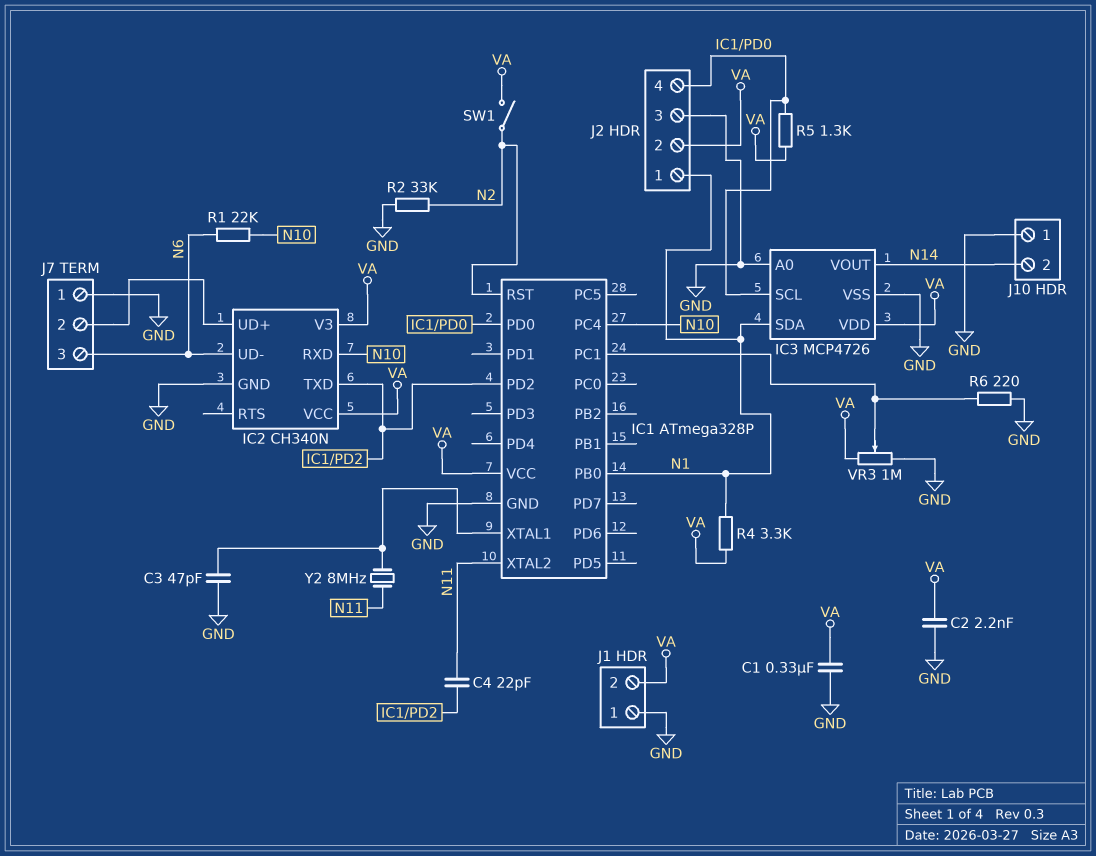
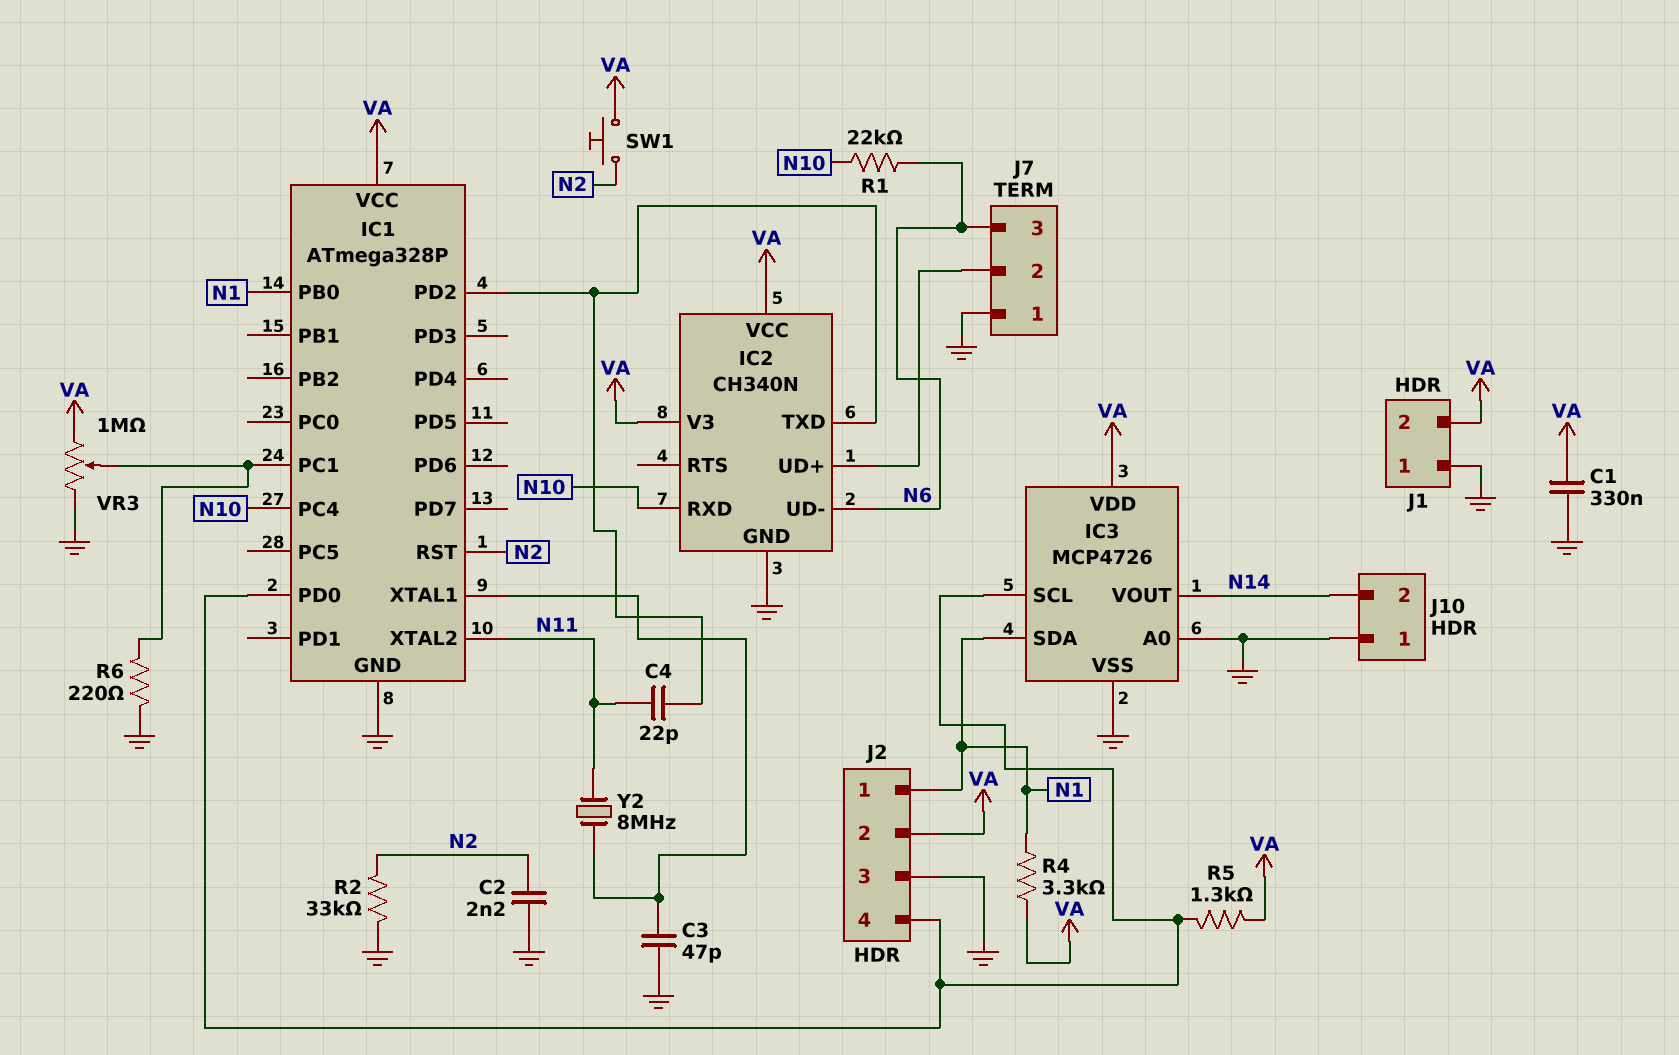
C2: 2.2nF (GND, VA) -> 2.2nF (GND, N2)
SW1: switch (N2, VA) -> button (N2, VA)

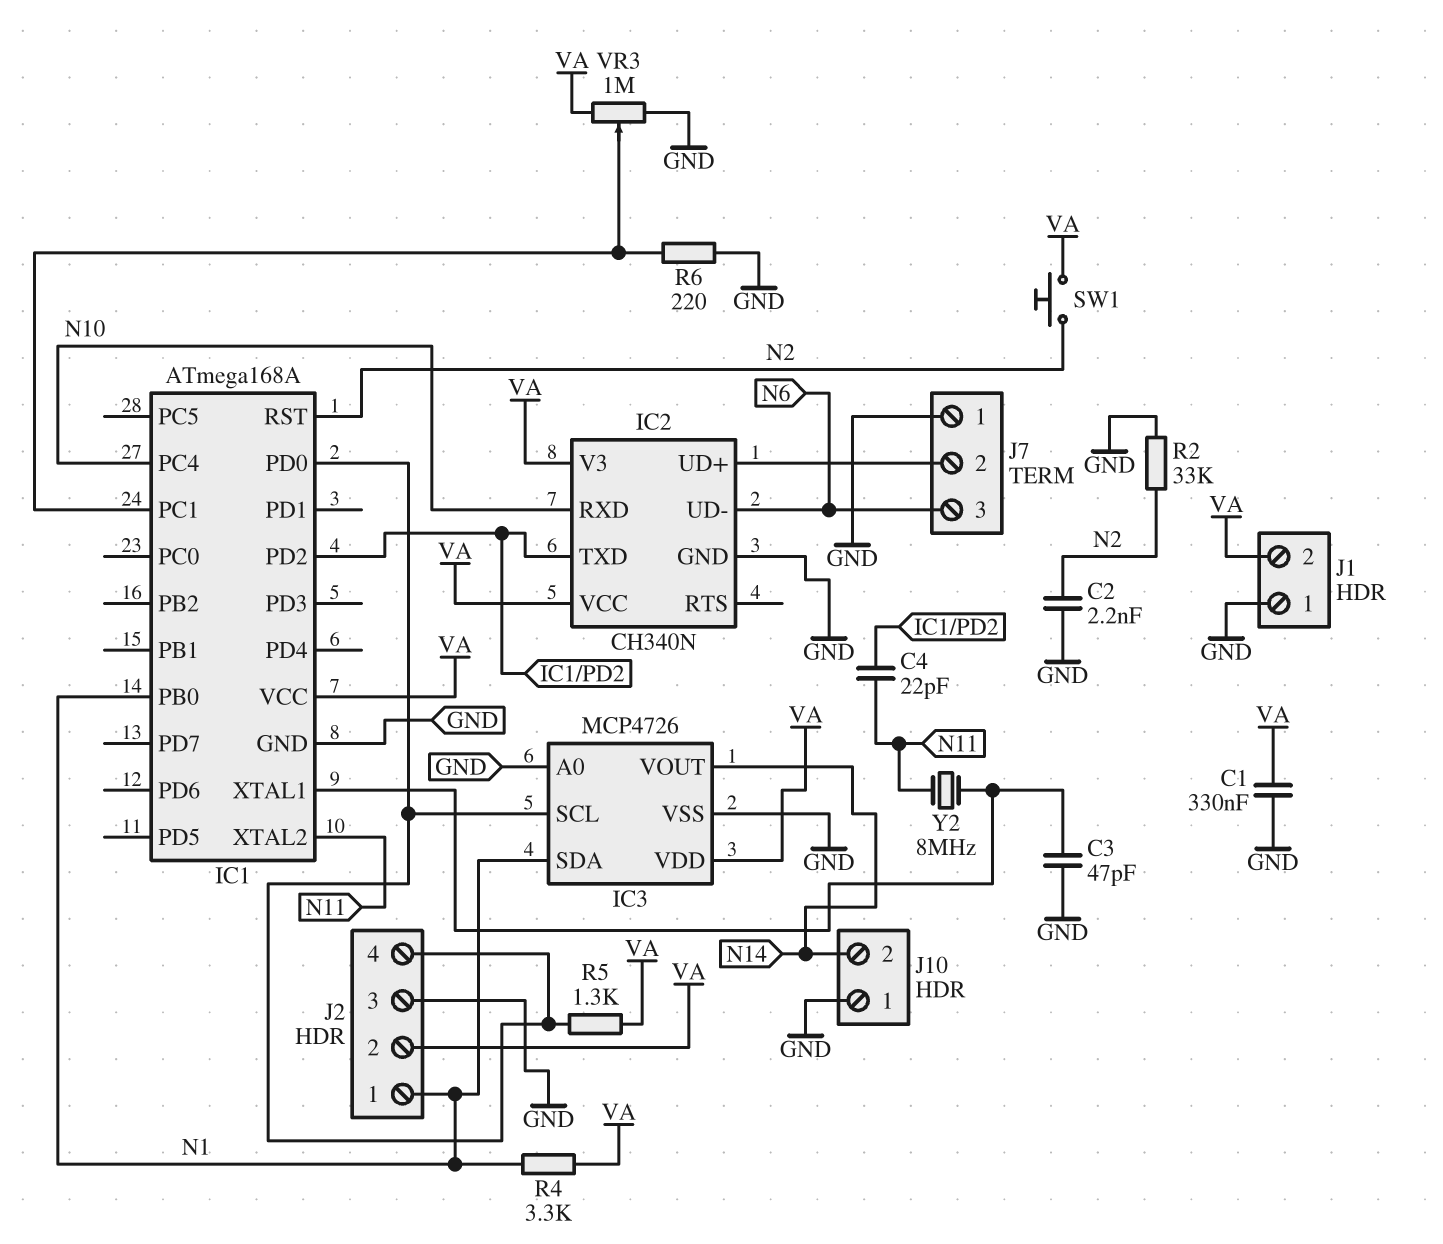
IC1: ATmega328P -> ATmega168A
R1: 22k (N6, N10) -> none

